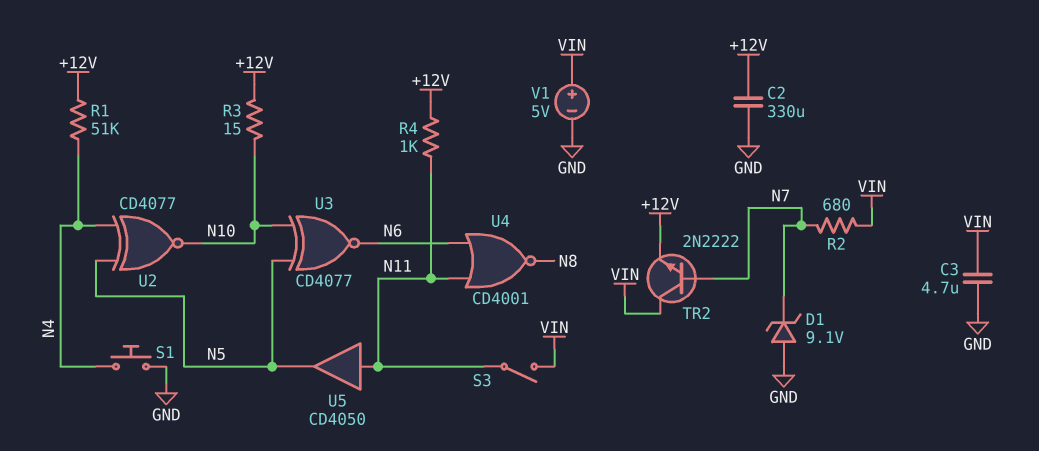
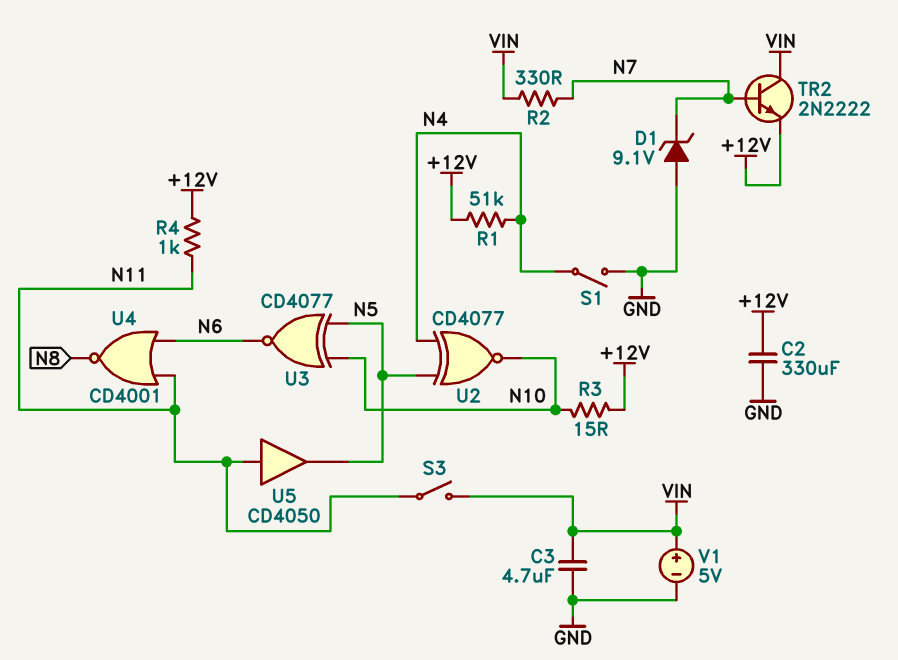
R2: 680 (N7, VIN) -> 330 (N7, VIN)
S1: button (GND, N4) -> switch (GND, N4)

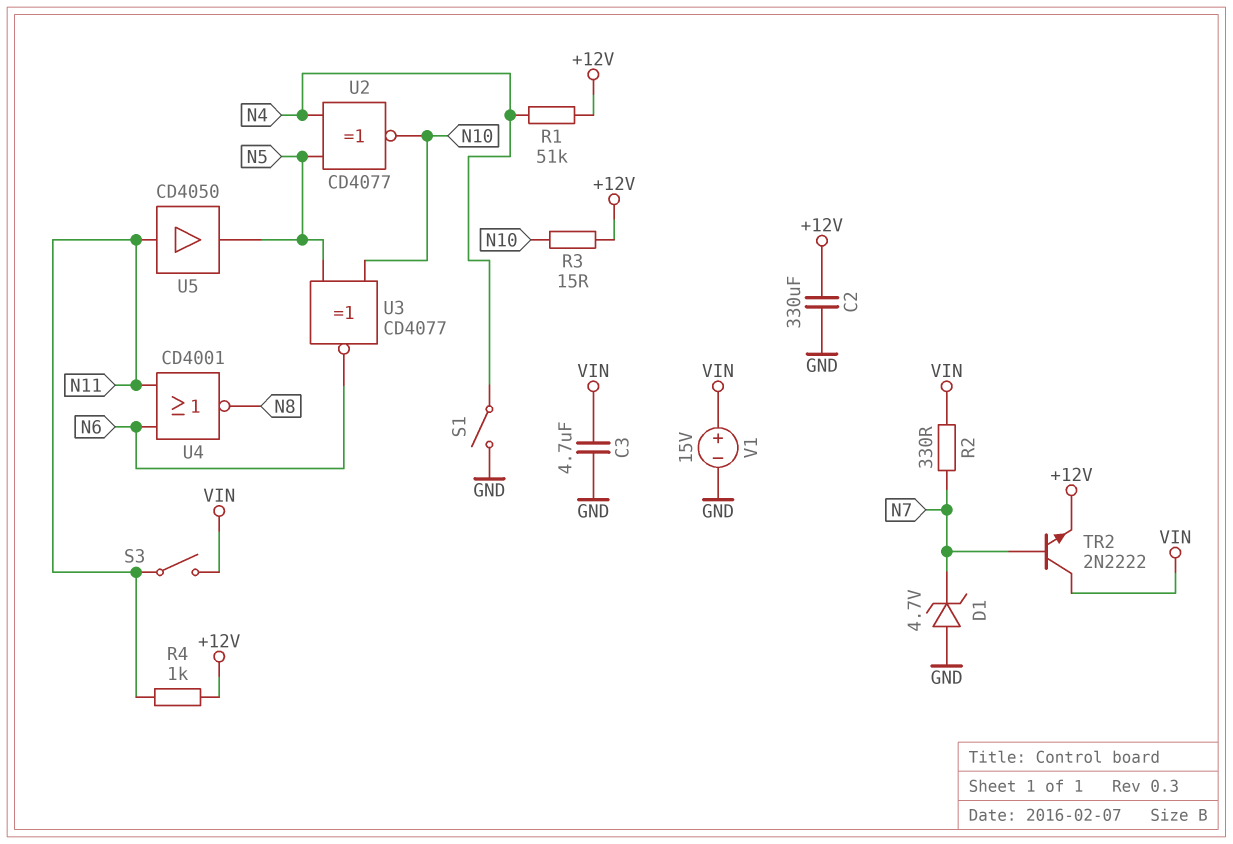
D1: zener 9.1V (A GND, K N7) -> zener 4.7V (A GND, K N7)
V1: 5V (plus VIN, minus GND) -> 15V (plus VIN, minus GND)

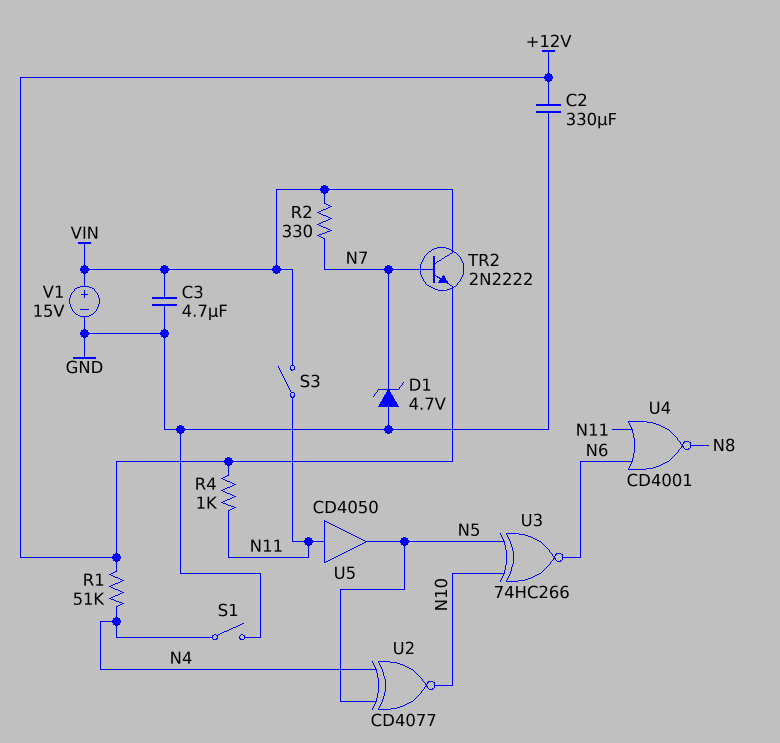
R3: 15 (+12V, N10) -> none
U3: XNOR CD4077 (in N5, in N10, out N6) -> XNOR 74HC266 (in N5, in N10, out N6)

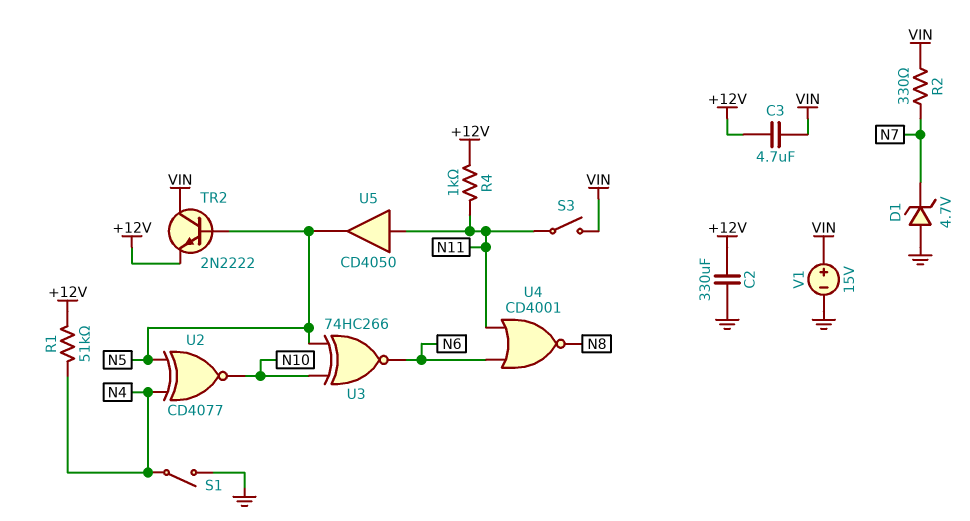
C3: 4.7uF (GND, VIN) -> 4.7uF (+12V, VIN)
TR2: NPN 2N2222 (B N7, C VIN, E +12V) -> NPN 2N2222 (B N5, C VIN, E +12V)

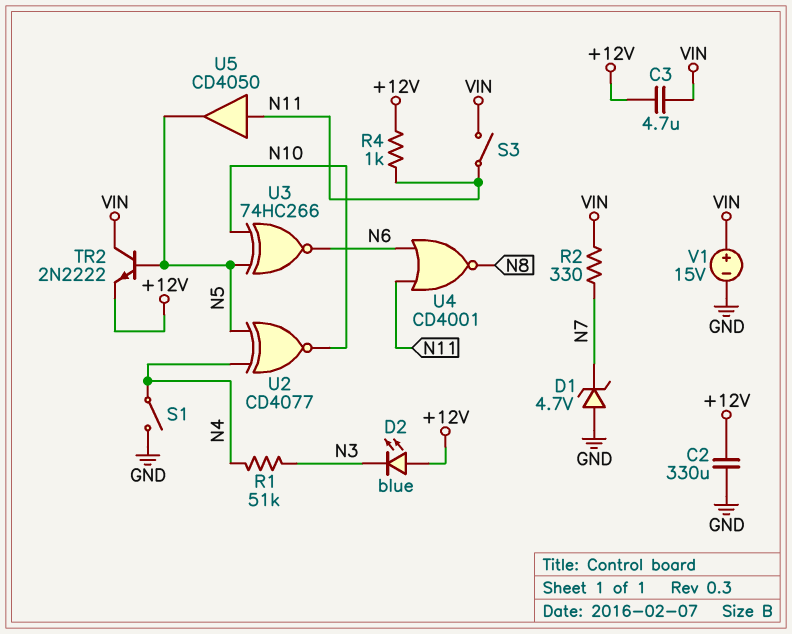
D2: none -> LED blue (A +12V, K N3)
R1: 51k (+12V, N4) -> 51k (N3, N4)

